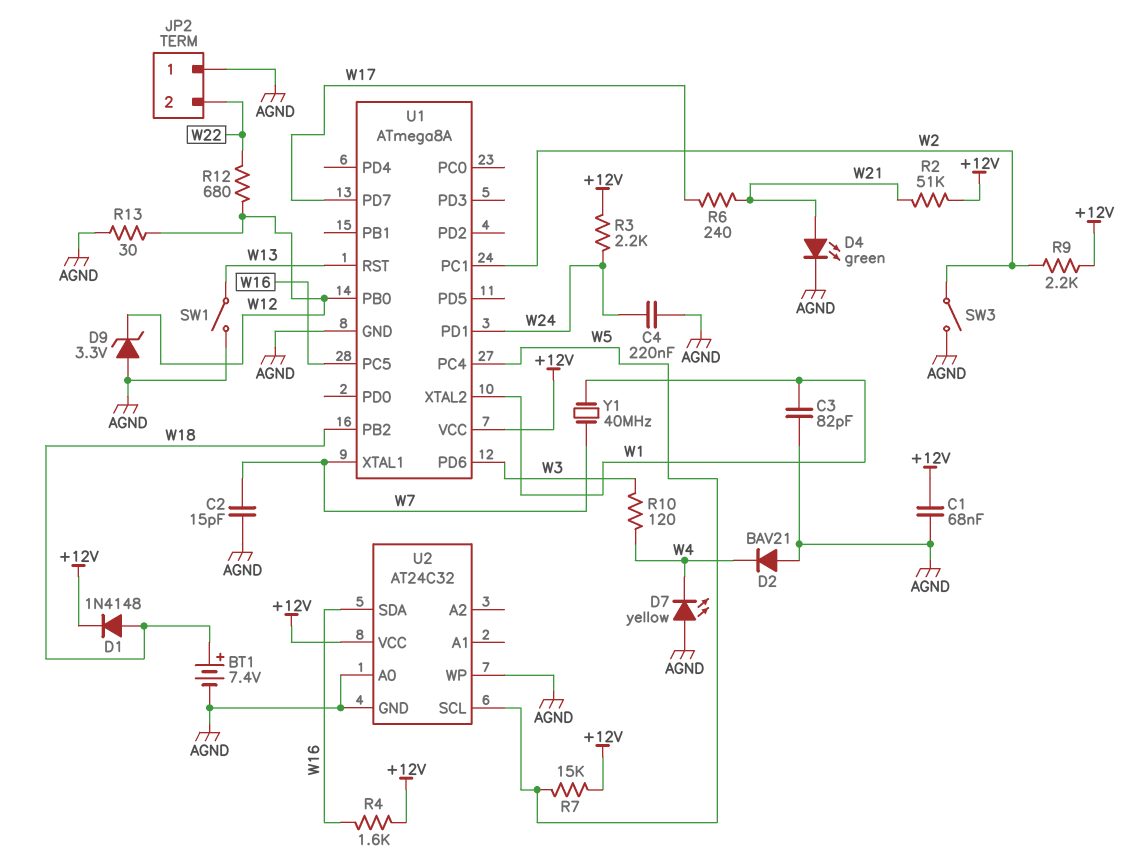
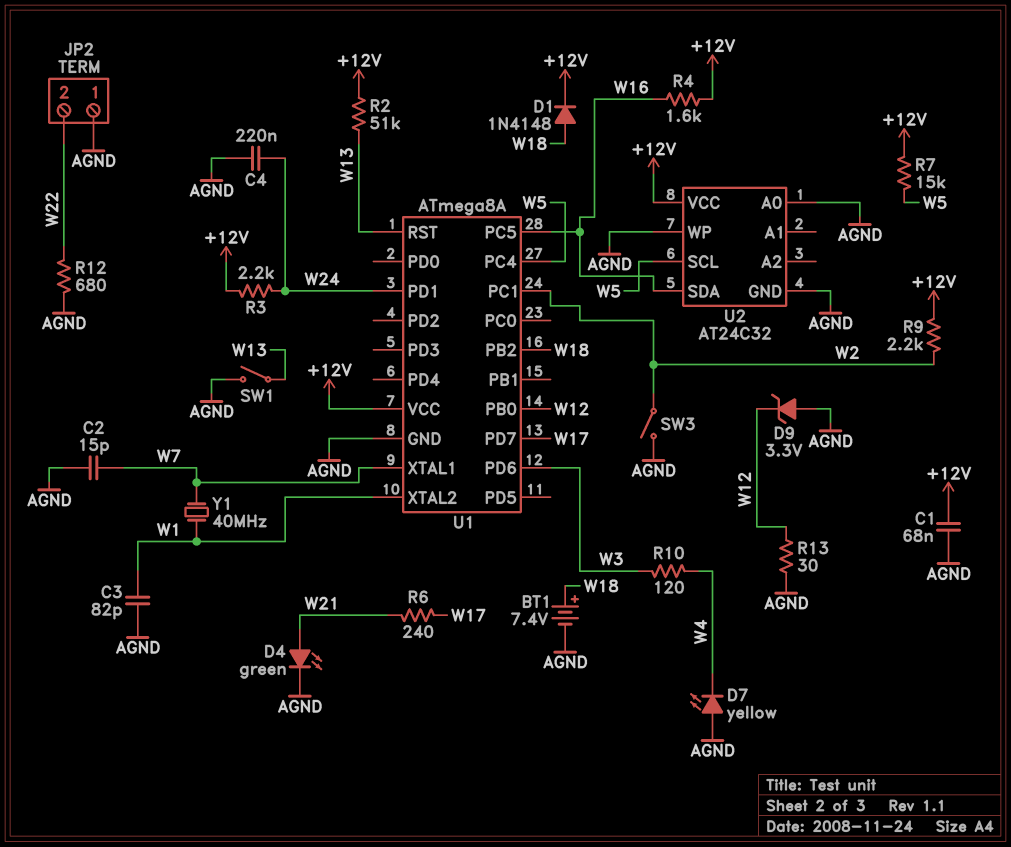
D2: diode BAV21 (A AGND, K W4) -> none
R2: 51k (+12V, W21) -> 51k (+12V, W13)
R12: 680 (W12, W22) -> 680 (AGND, W22)

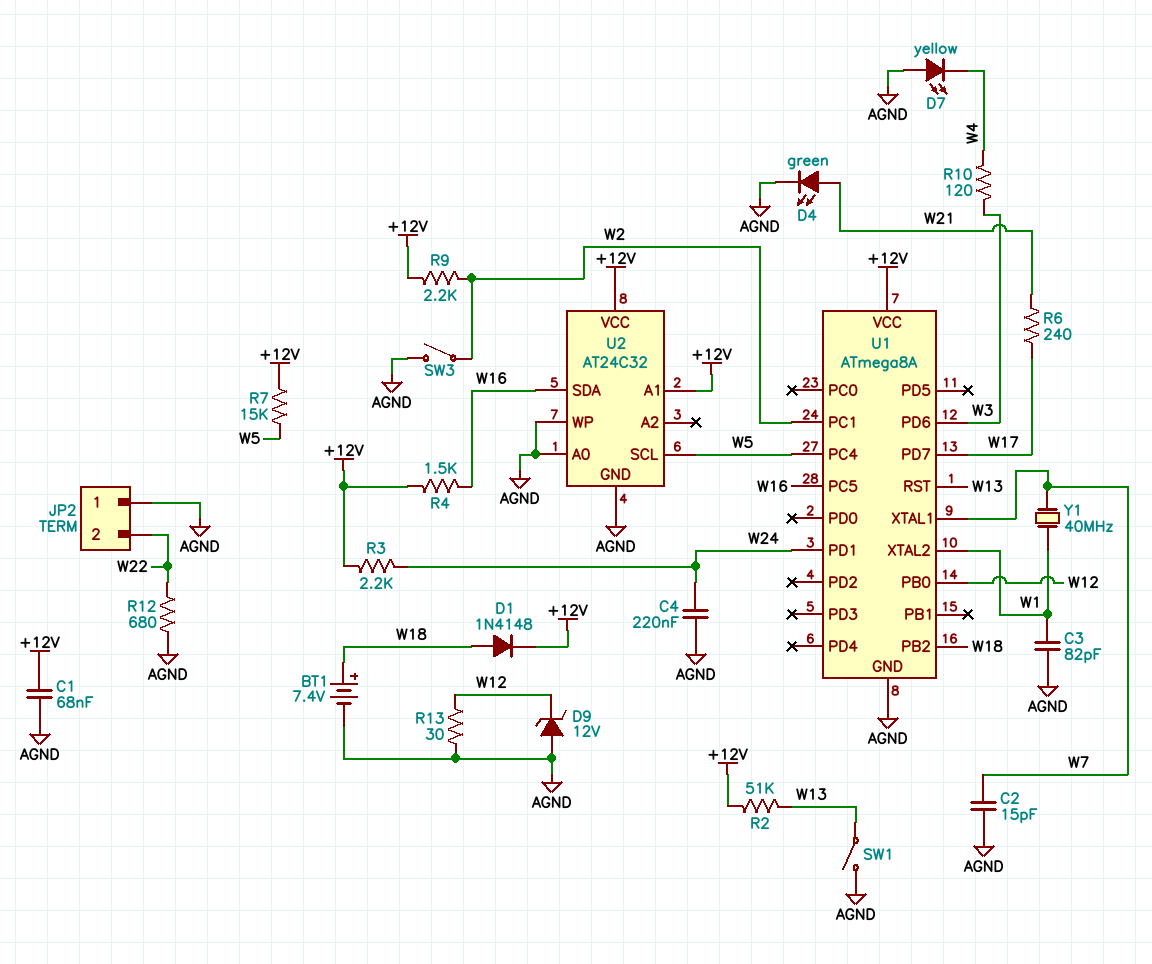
D9: zener 3.3V (A AGND, K W12) -> zener 12V (A AGND, K W12)
R4: 1.6k (+12V, W16) -> 1.5k (+12V, W16)
U2 pin A1: none -> +12V

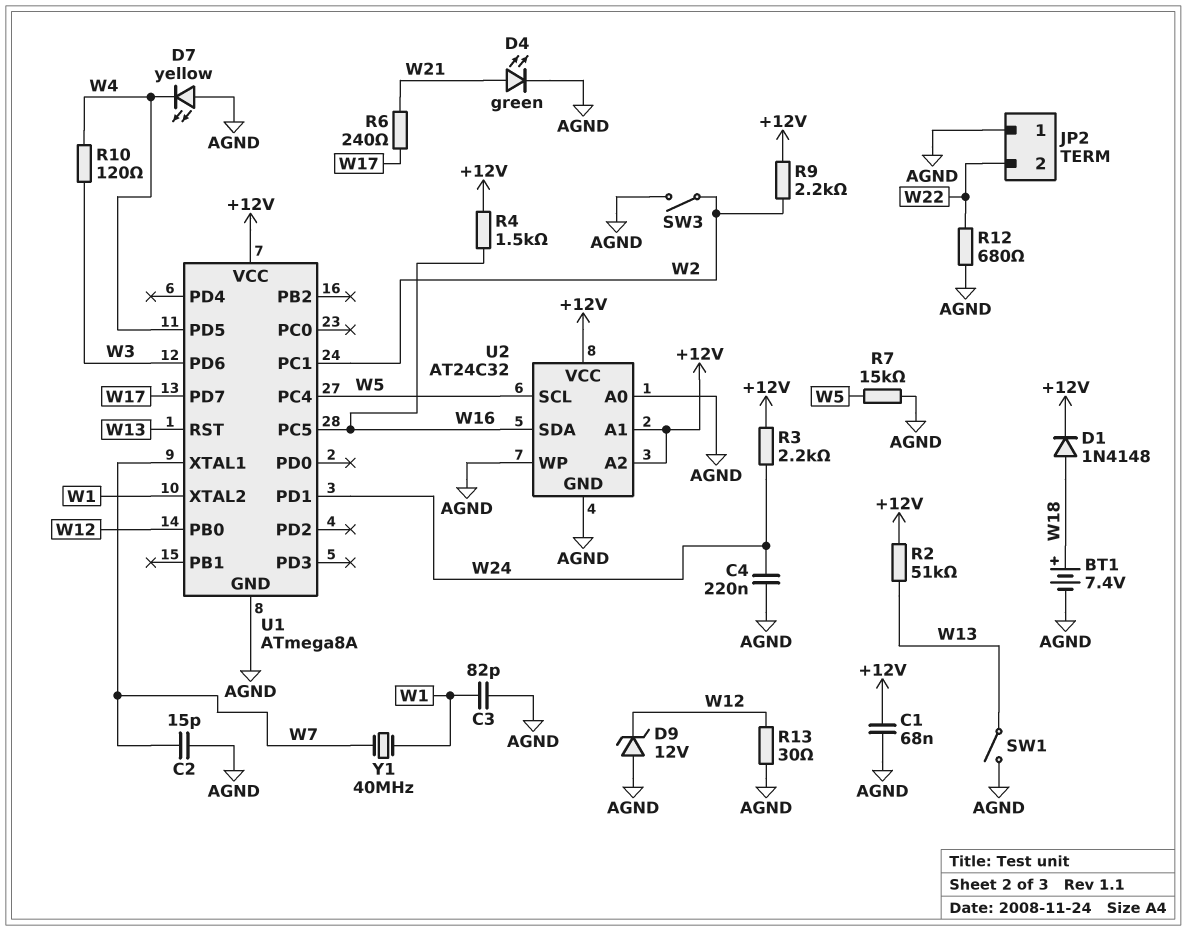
R7: 15k (+12V, W5) -> 15k (AGND, W5)
U1 pin PB2: W18 -> none
U1 pin PD5: none -> W4
U2 pin A2: none -> +12V

